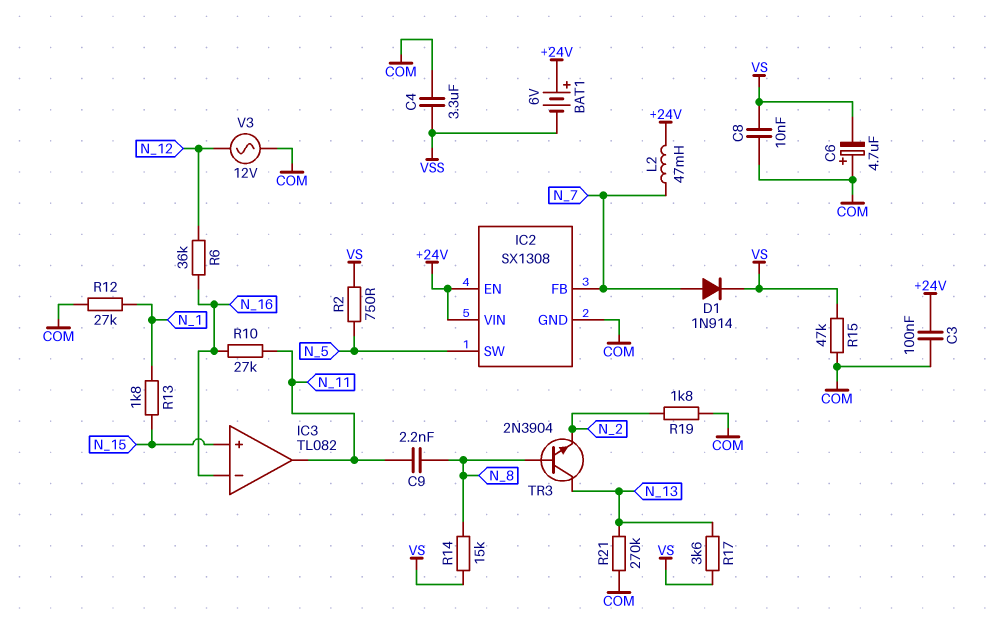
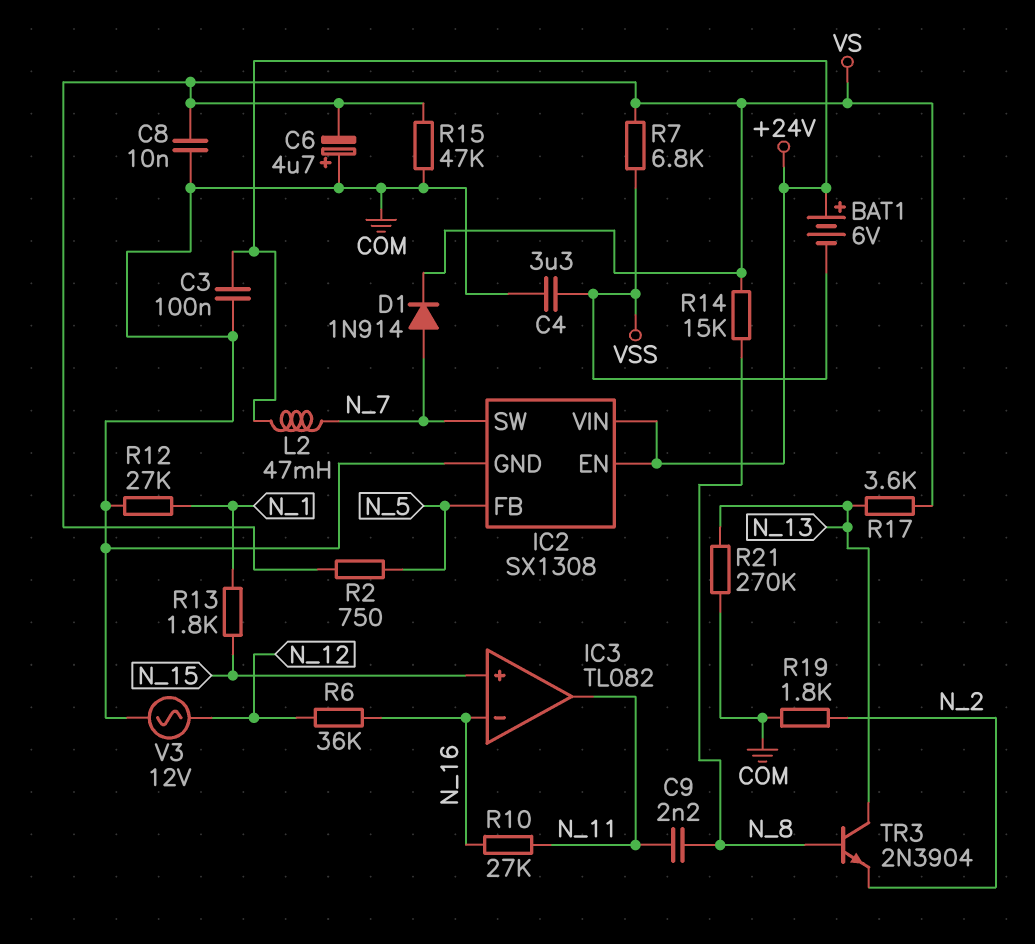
IC2 pin FB: N_7 -> N_5
IC2 pin SW: N_5 -> N_7
R7: none -> 6.8k (VS, VSS)

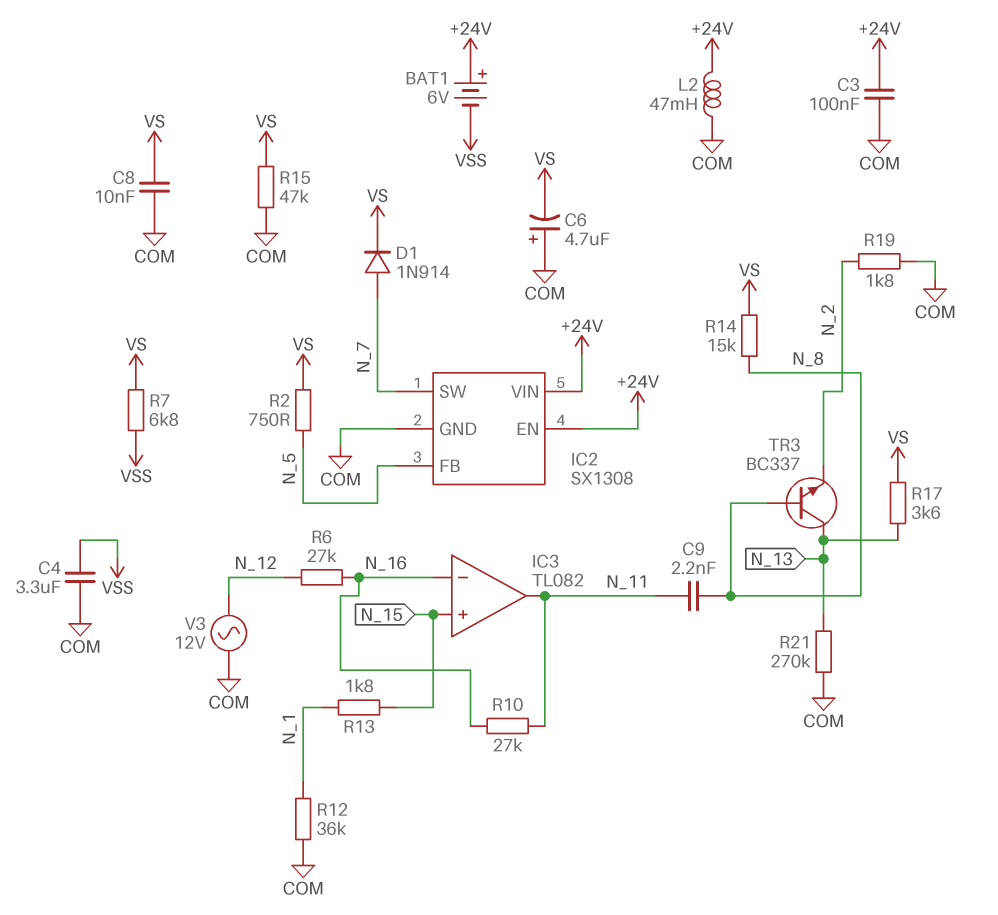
L2: 47mH (+24V, N_7) -> 47mH (+24V, COM)
R6: 36k (N_12, N_16) -> 27k (N_12, N_16)
R12: 27k (COM, N_1) -> 36k (COM, N_1)
TR3: NPN 2N3904 (B N_8, C N_13, E N_2) -> NPN BC337 (B N_8, C N_13, E N_2)

